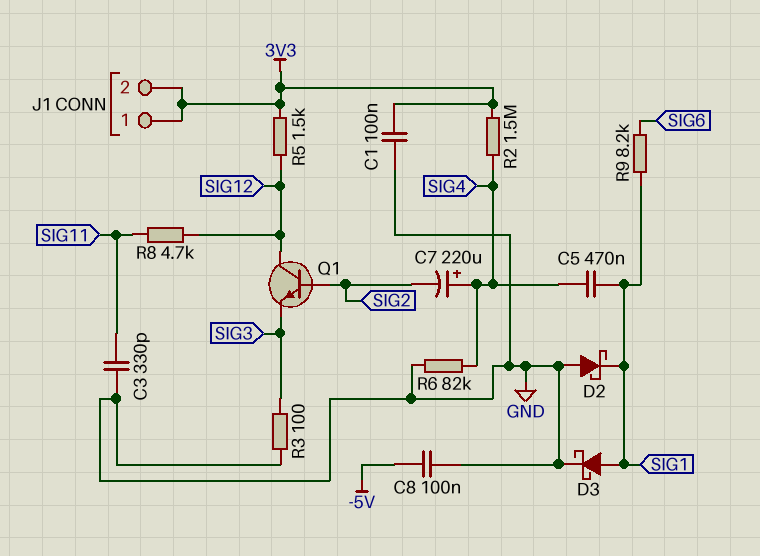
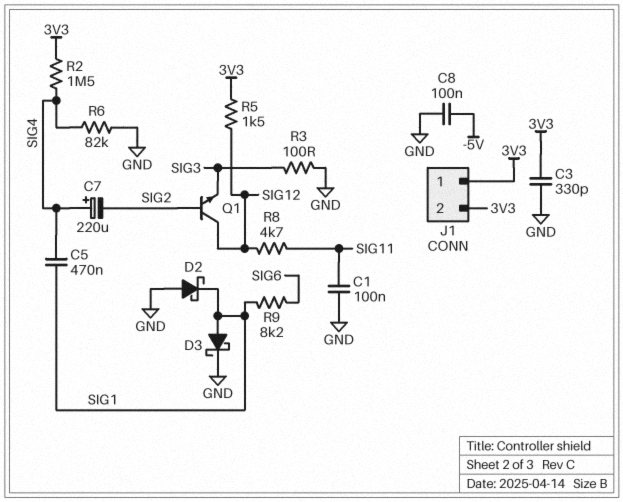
C1: 100nF (3V3, GND) -> 100nF (GND, SIG11)
C3: 330pF (GND, SIG11) -> 330pF (3V3, GND)

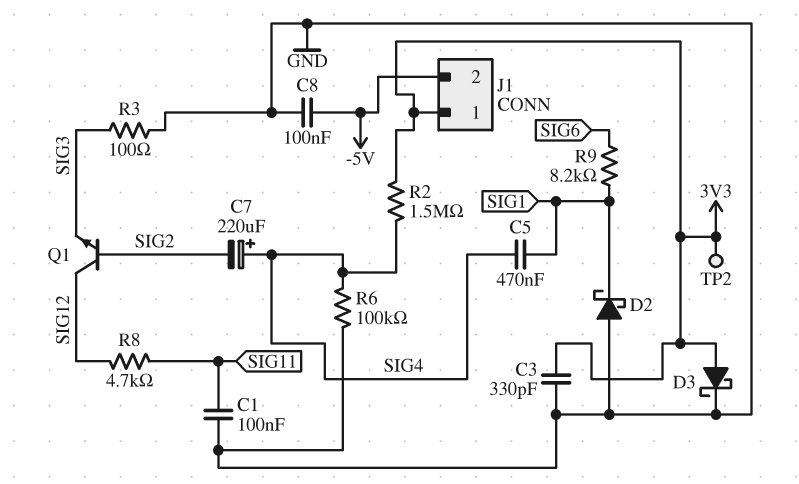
D3: schottky (A SIG1, K GND) -> schottky (A 3V3, K GND)
J1 pin 2: 3V3 -> -5V
R5: 1.5k (3V3, SIG12) -> none
R6: 82k (GND, SIG4) -> 100k (GND, SIG4)
TP2: none -> test point (3V3)

